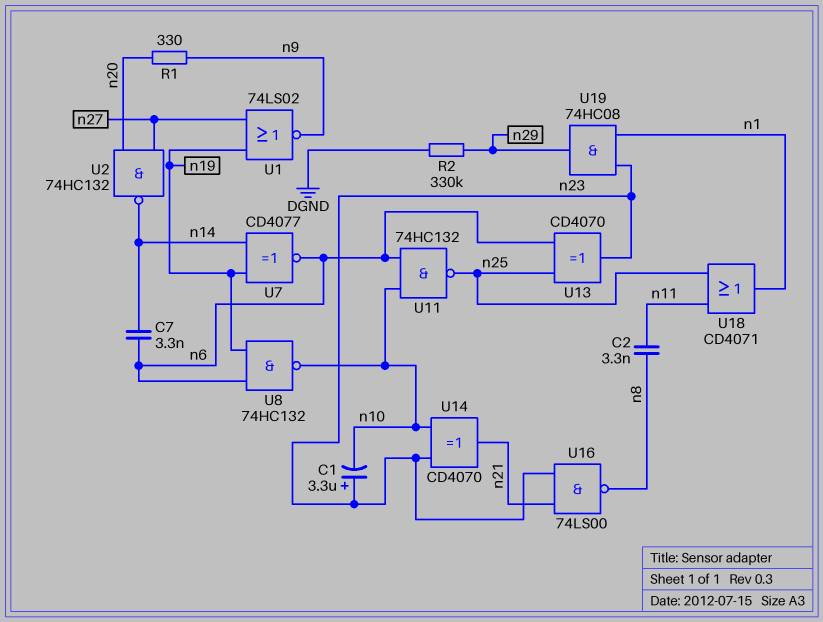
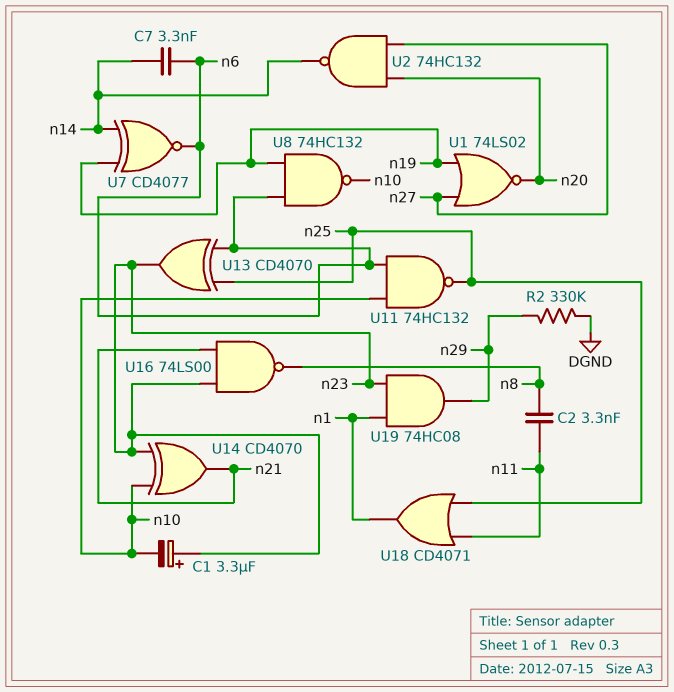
R1: 330 (n9, n20) -> none
U1: NOR 74LS02 (in n19, in n27, out n9) -> NOR 74LS02 (in n19, in n27, out n20)

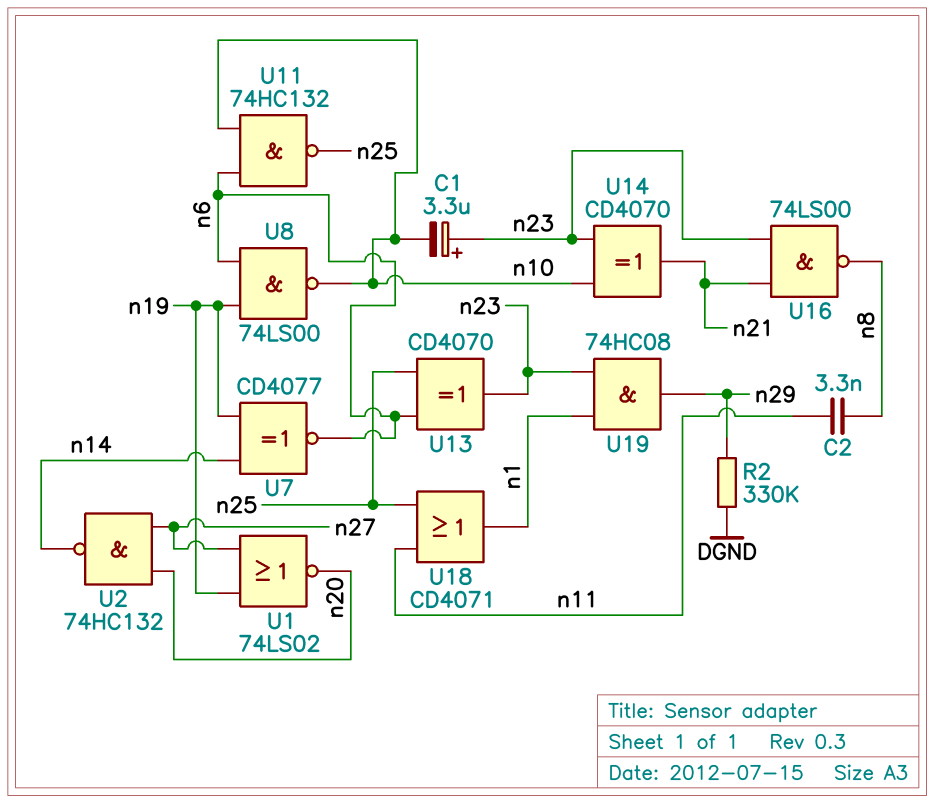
C7: 3.3nF (n6, n14) -> none
U8: NAND 74HC132 (in n6, in n19, out n10) -> NAND 74LS00 (in n6, in n19, out n10)

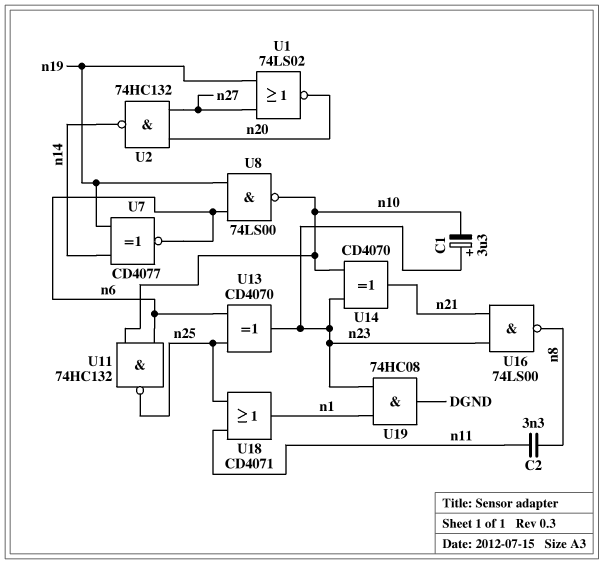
R2: 330k (DGND, n29) -> none
U19: AND 74HC08 (in n1, in n23, out n29) -> AND 74HC08 (in n1, in n23, out DGND)

